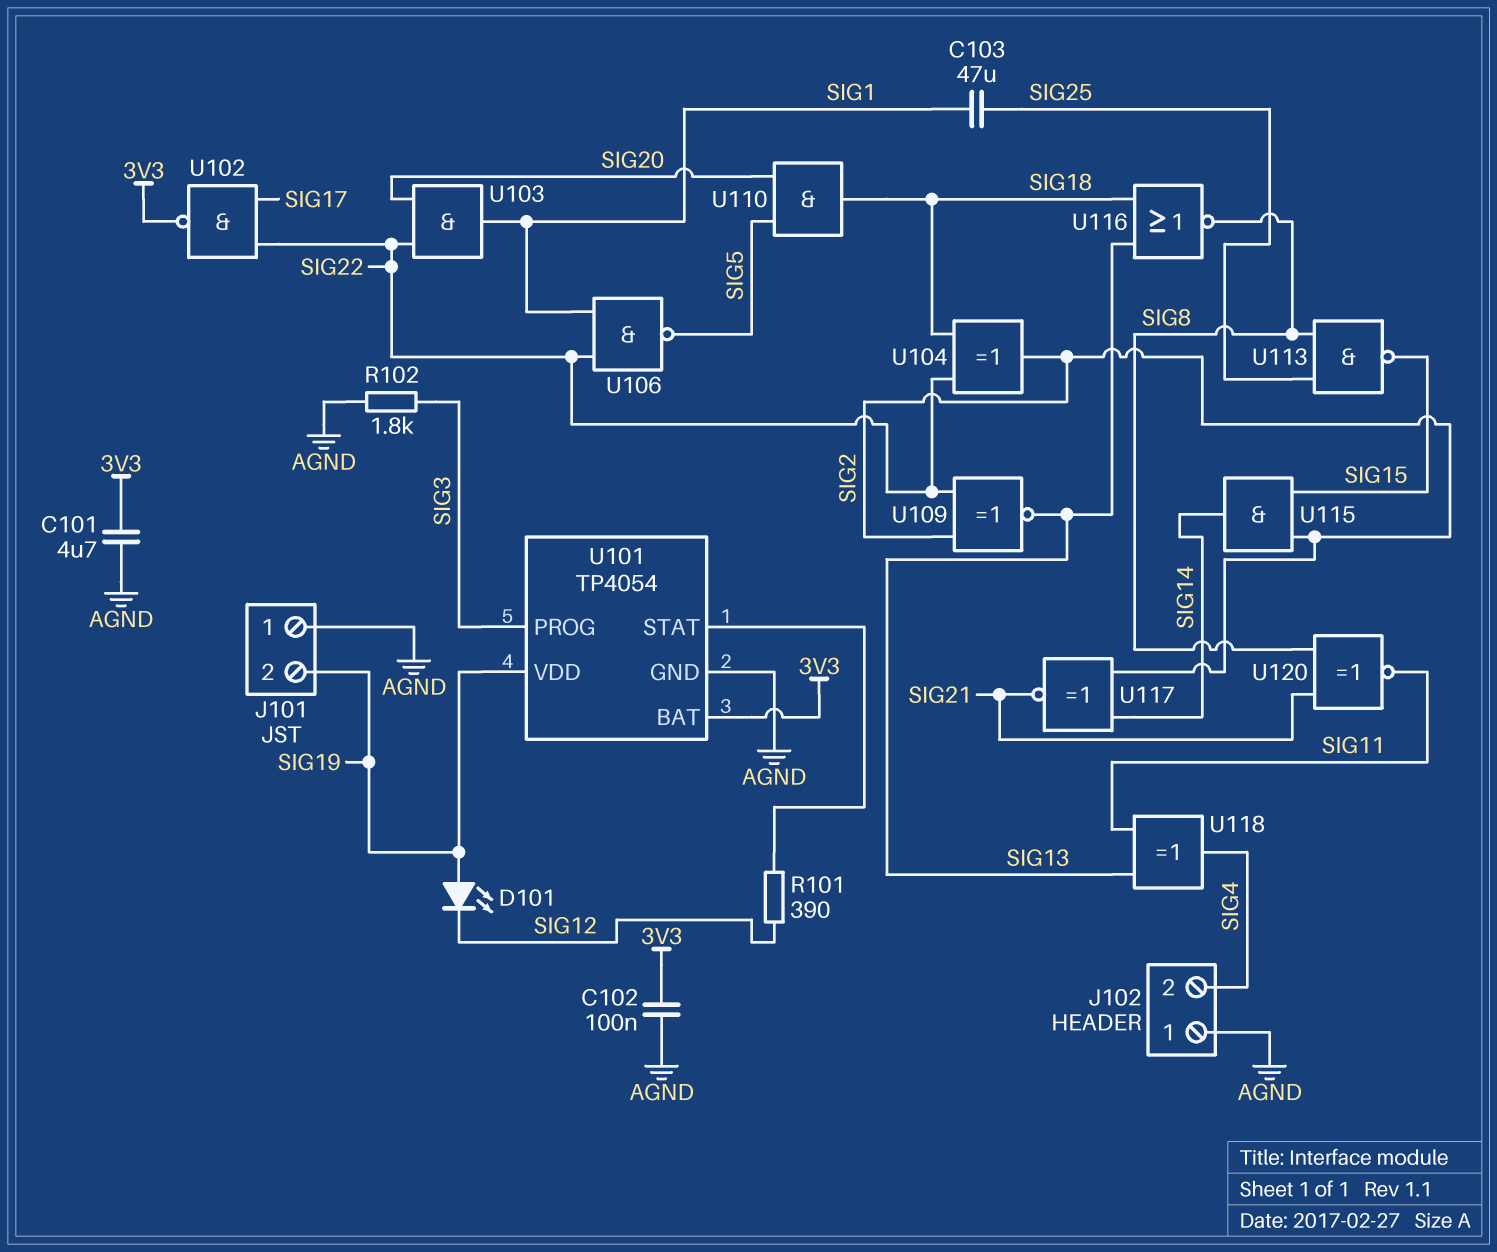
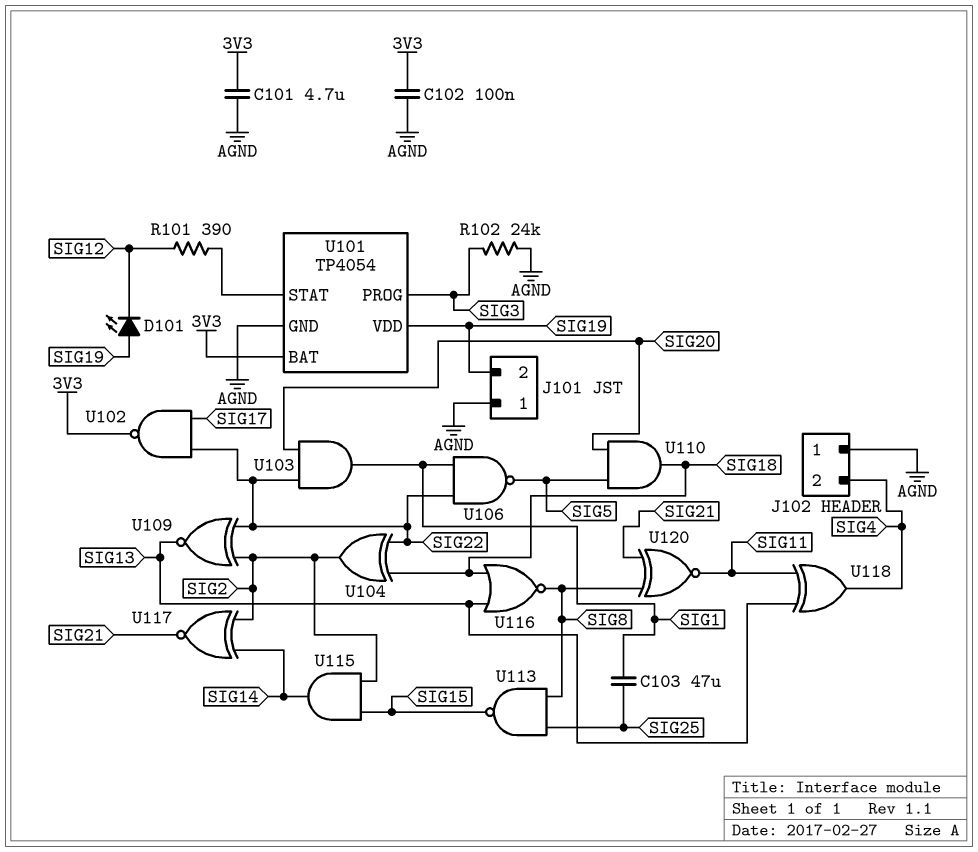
R102: 1.8k (AGND, SIG3) -> 24k (AGND, SIG3)

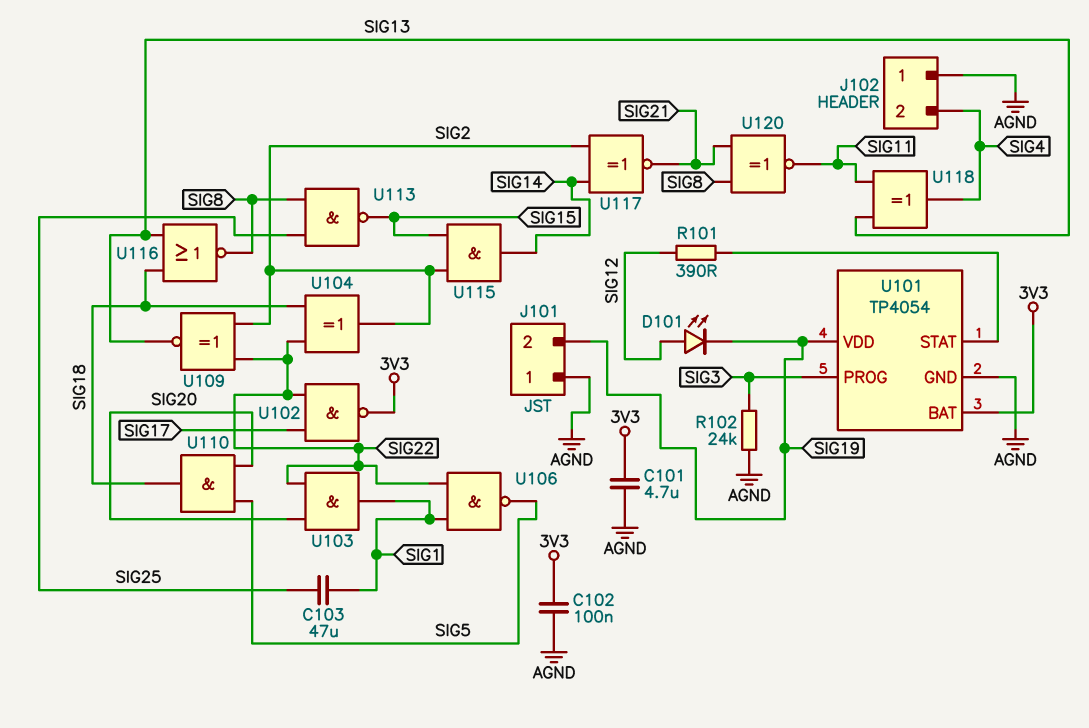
D101: LED (A SIG19, K SIG12) -> LED (A SIG12, K SIG19)

